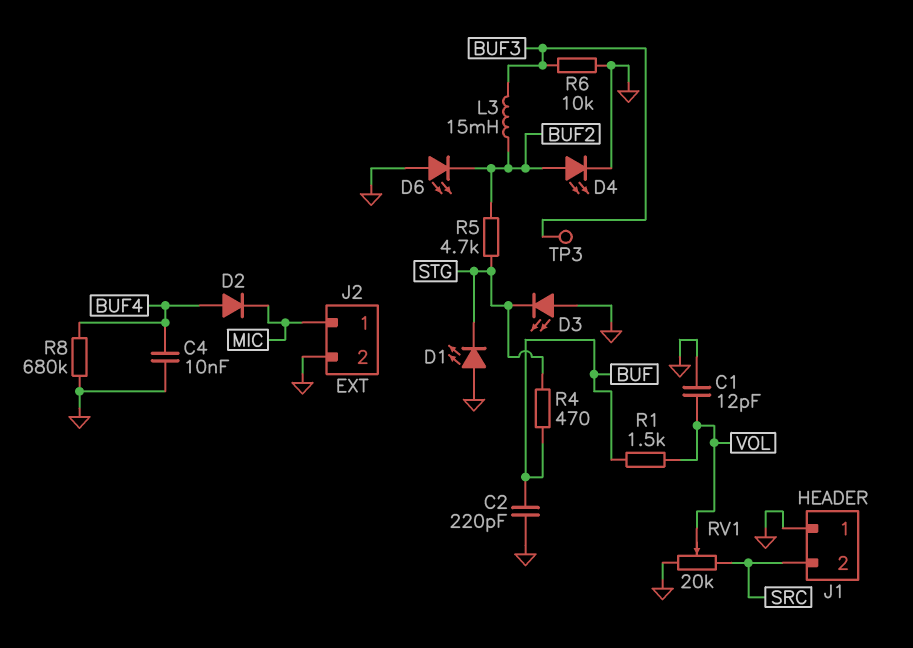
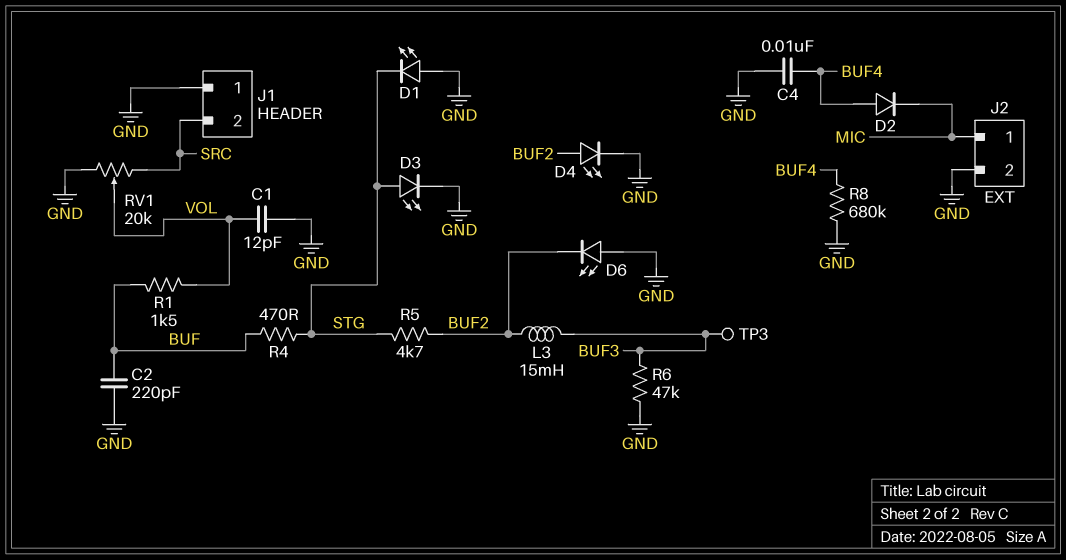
D3: LED (A GND, K STG) -> LED (A STG, K GND)
R6: 10k (BUF3, GND) -> 47k (BUF3, GND)

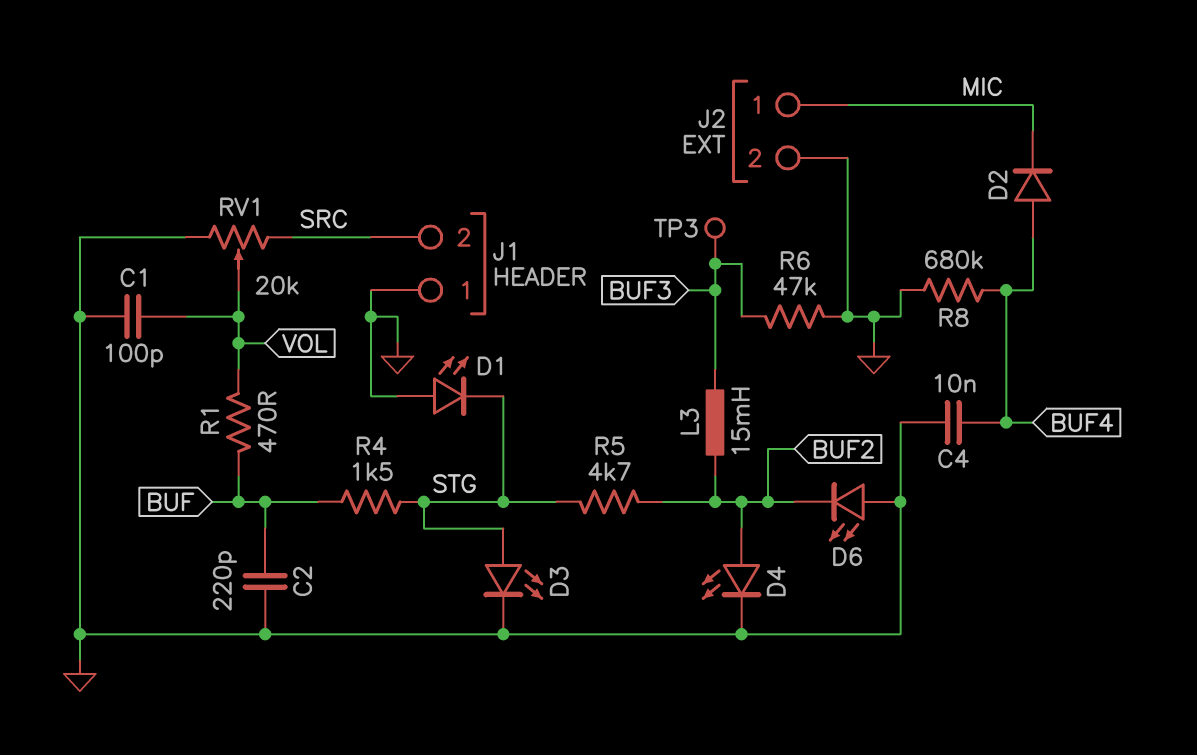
C1: 12pF (GND, VOL) -> 100pF (GND, VOL)
R1: 1.5k (BUF, VOL) -> 470 (BUF, VOL)
R4: 470 (BUF, STG) -> 1.5k (BUF, STG)

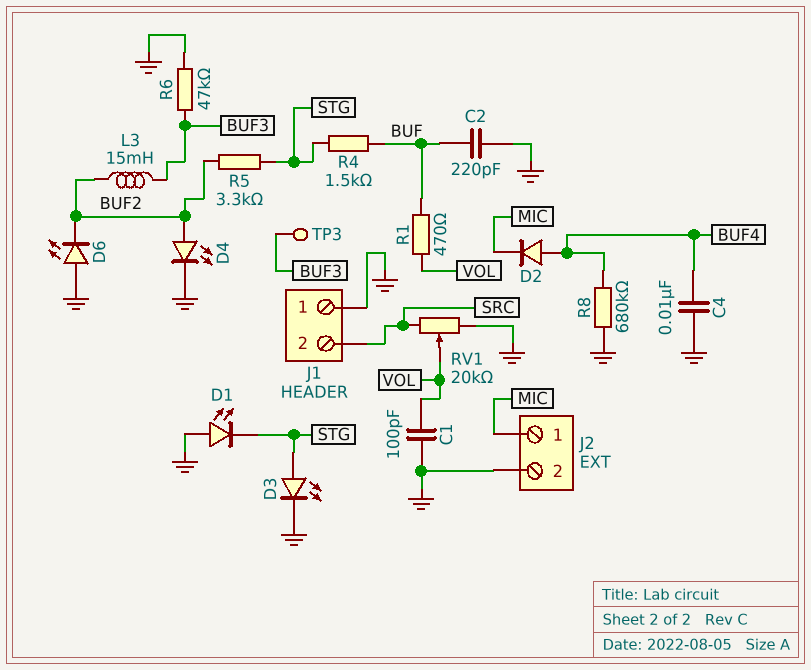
R5: 4.7k (BUF2, STG) -> 3.3k (BUF2, STG)

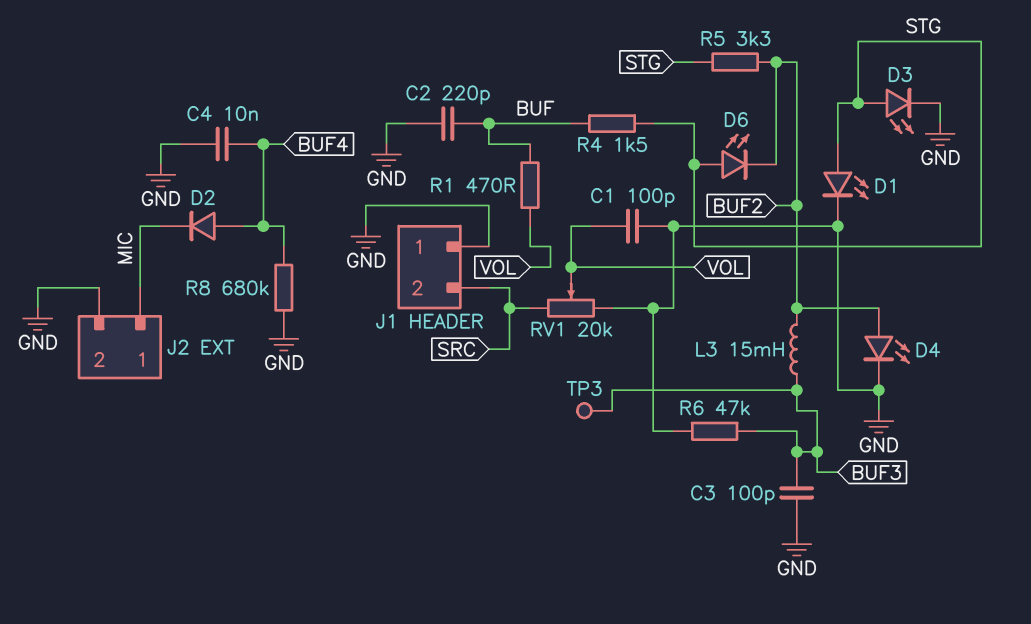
C3: none -> 100pF (BUF3, GND)
D1: LED (A GND, K STG) -> LED (A STG, K GND)
D6: LED (A GND, K BUF2) -> LED (A STG, K BUF2)

